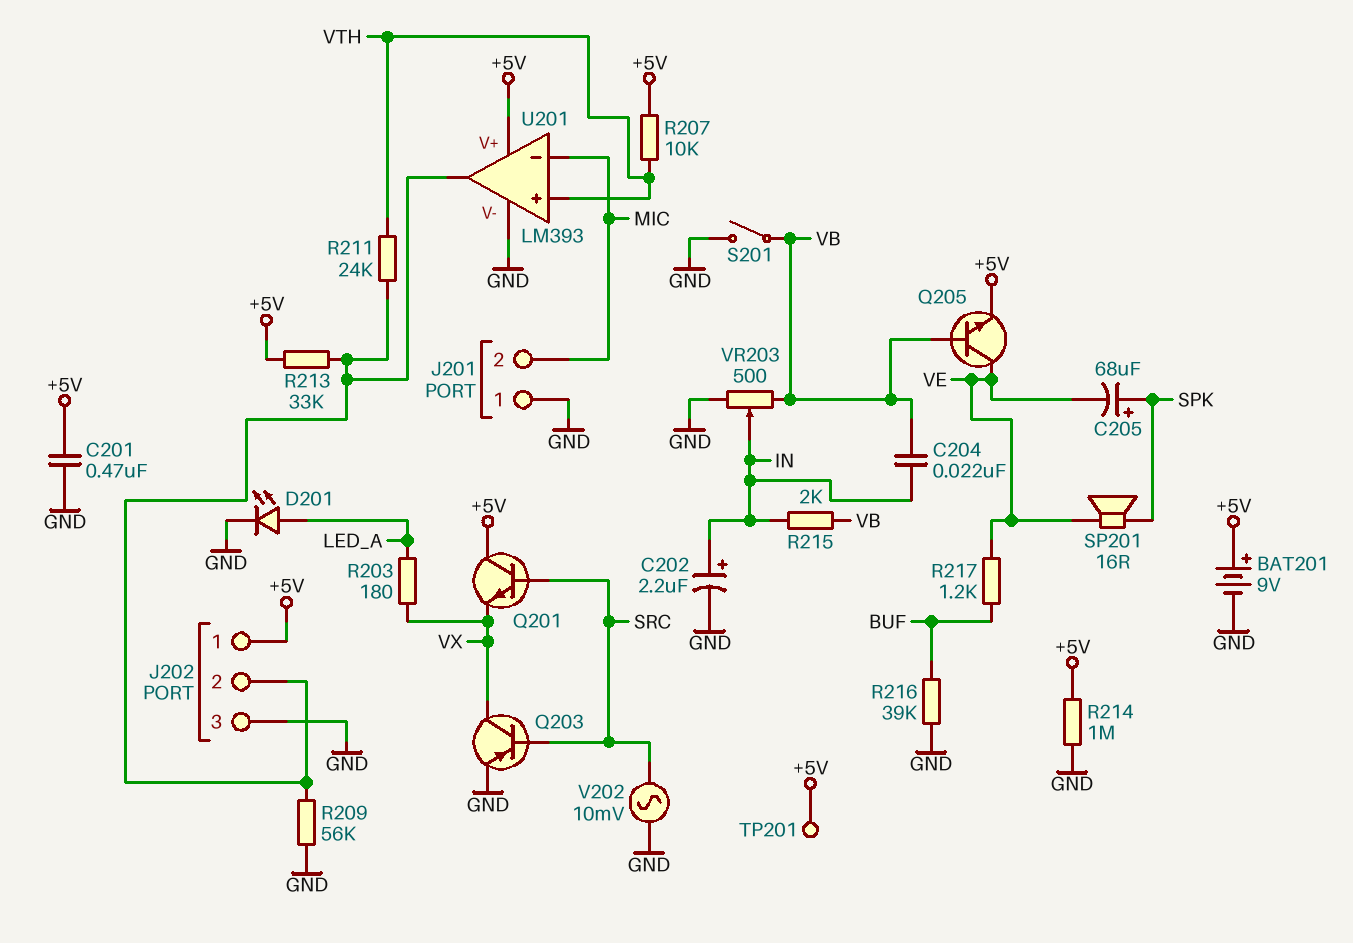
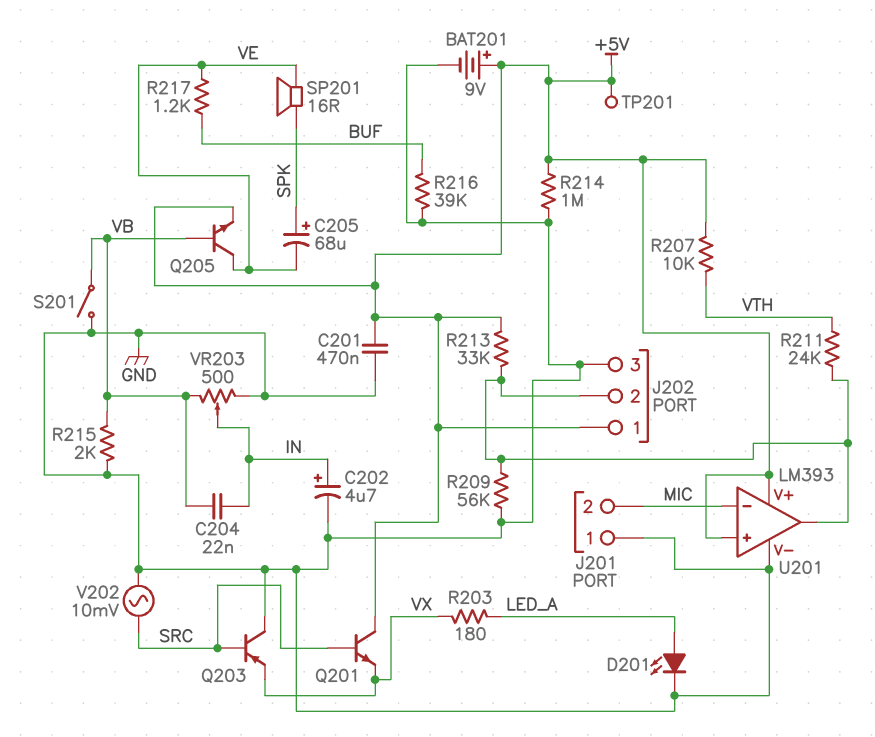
C202: 2.2uF (plus IN, minus GND) -> 4.7uF (plus IN, minus GND)
Q203: PNP (B SRC, C VX, E GND) -> PNP (B SRC, C GND, E VX)
R215: 2k (IN, VB) -> 2k (GND, VB)
U201 pin in+: VTH -> +5V

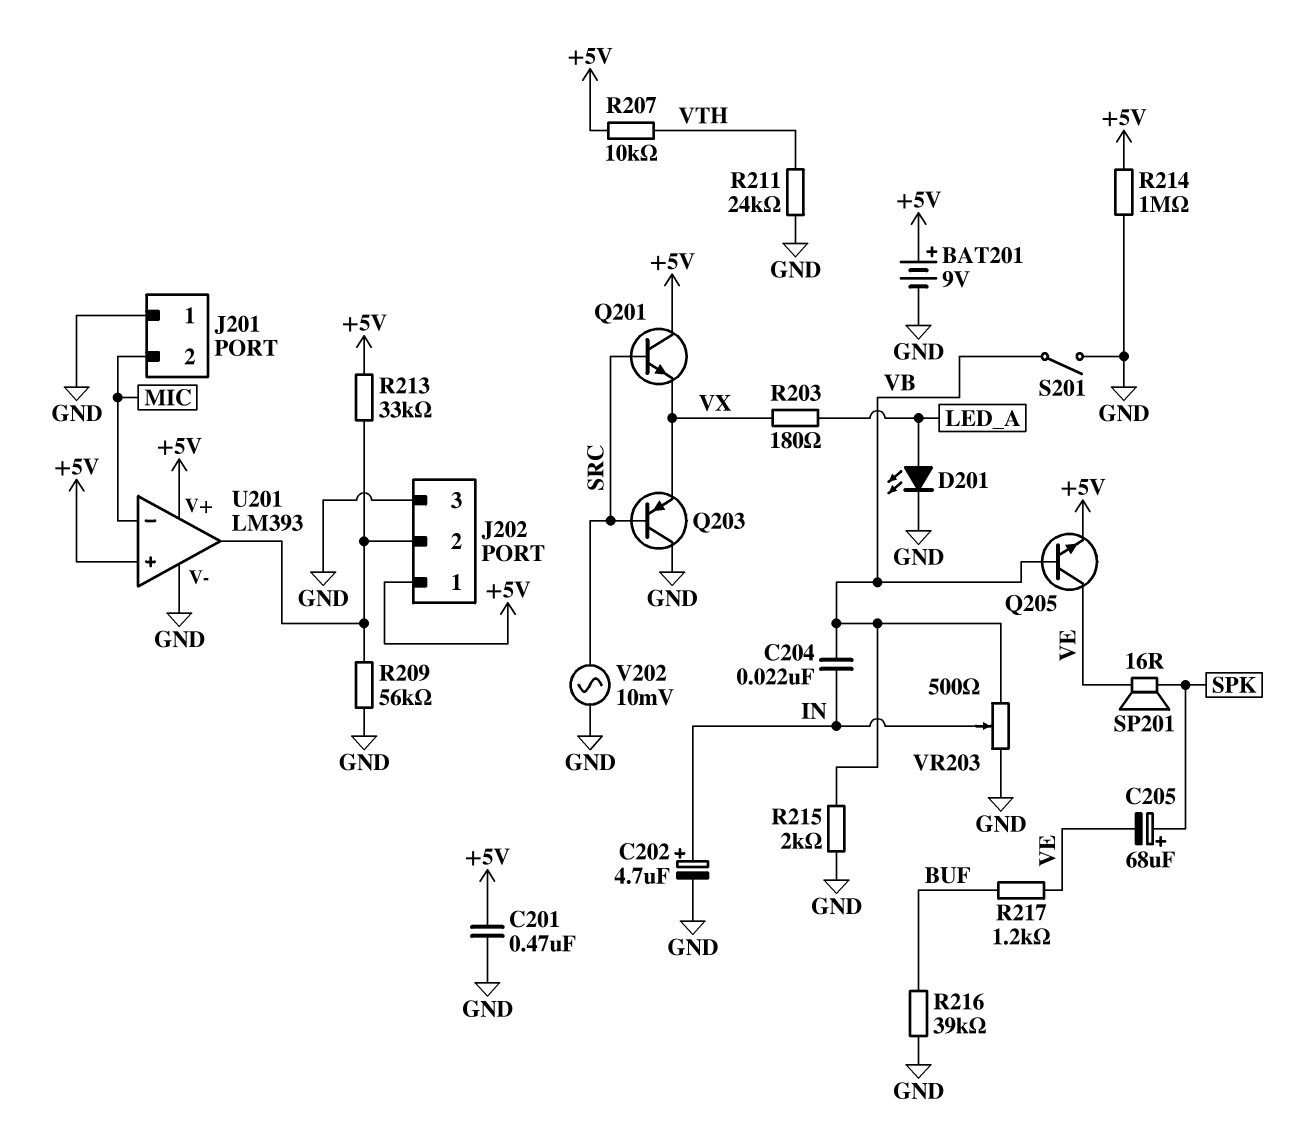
R211: 24k (J202/2, VTH) -> 24k (GND, VTH)
TP201: test point (+5V) -> none

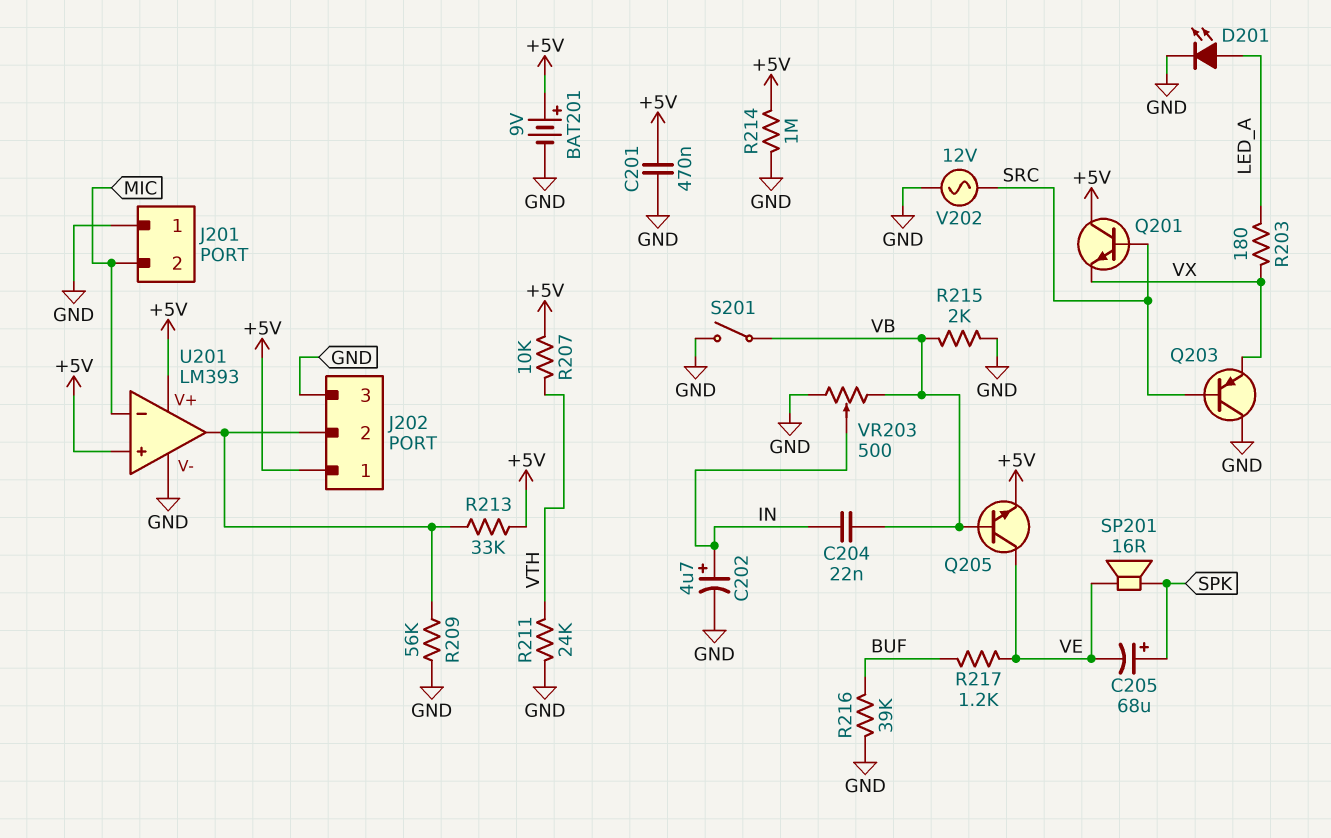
V202: AC 10mV (GND, SRC) -> AC 12V (GND, SRC)

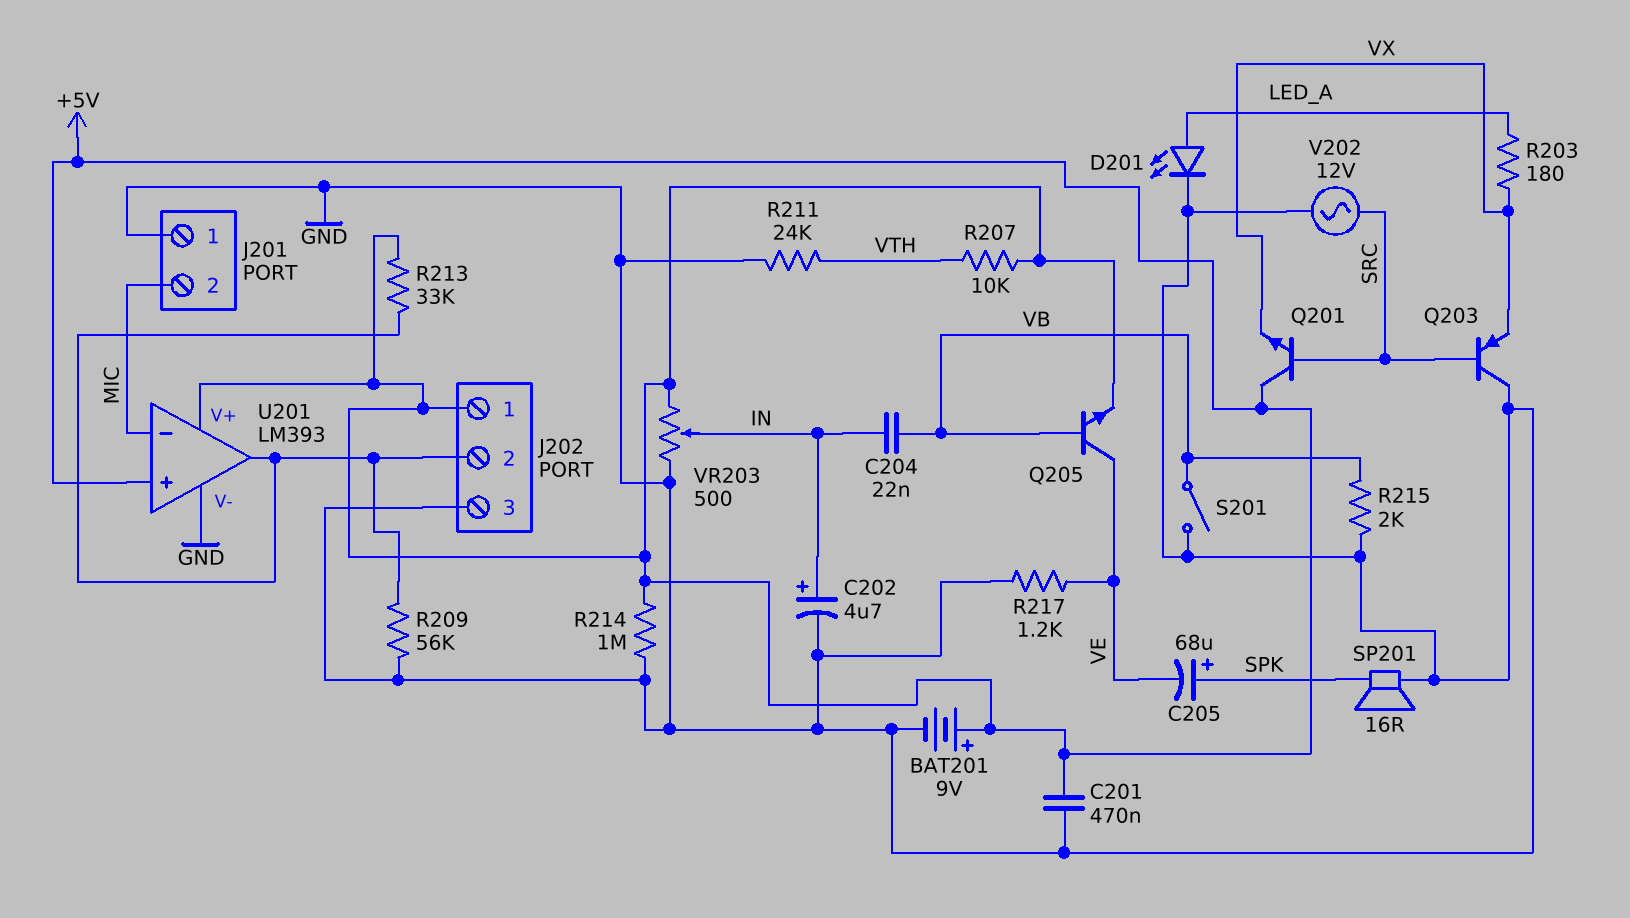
R216: 39k (BUF, GND) -> none
R217: 1.2k (BUF, VE) -> 1.2k (GND, VE)
SP201: speaker 16R (SPK, VE) -> speaker 16R (GND, SPK)
VR203: 500 (GND, VB, wiper IN) -> 500 (+5V, GND, wiper IN)

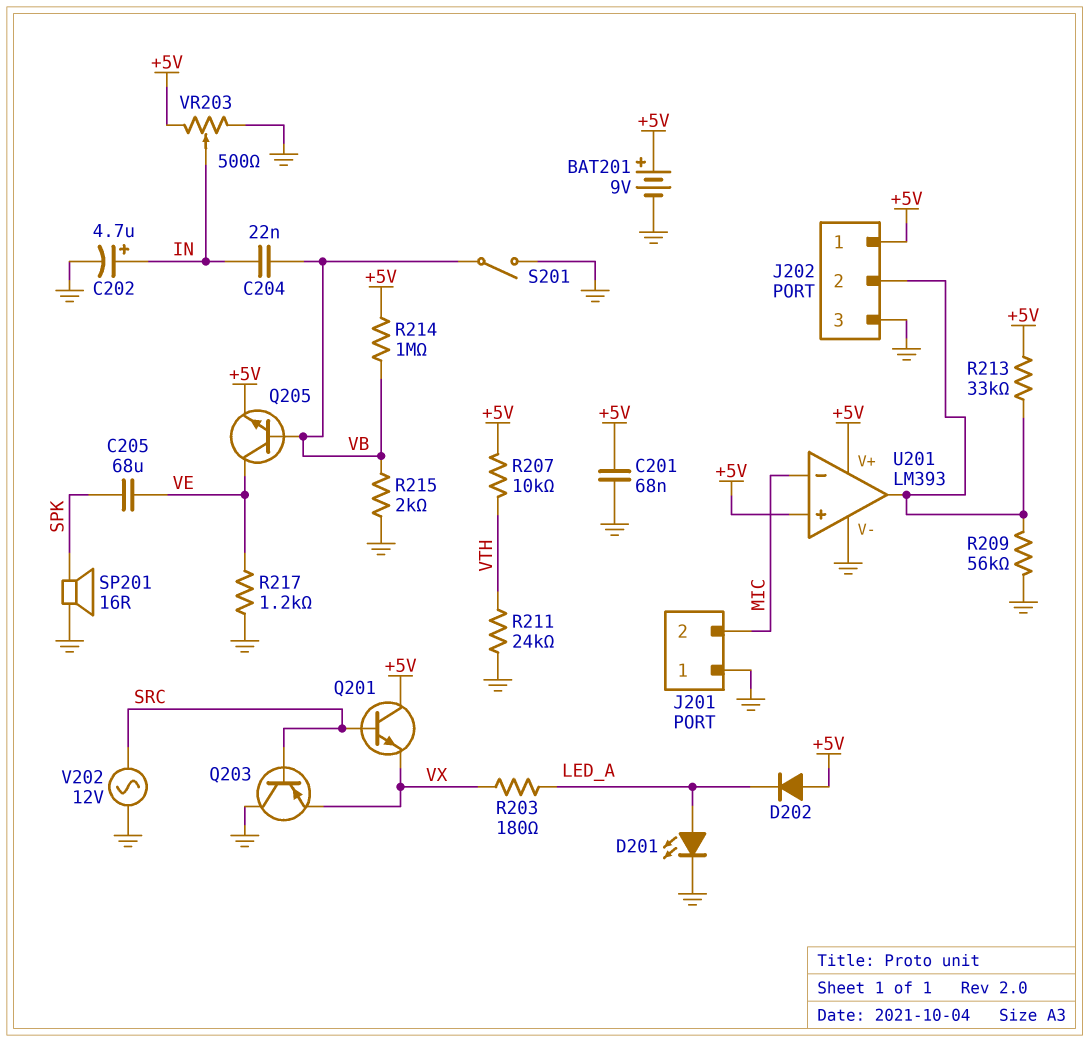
C201: 470nF (+5V, GND) -> 68nF (+5V, GND)
C205: 68uF (plus SPK, minus VE) -> 68uF (SPK, VE)
D202: none -> diode (A +5V, K LED_A)
R214: 1M (+5V, GND) -> 1M (+5V, VB)

